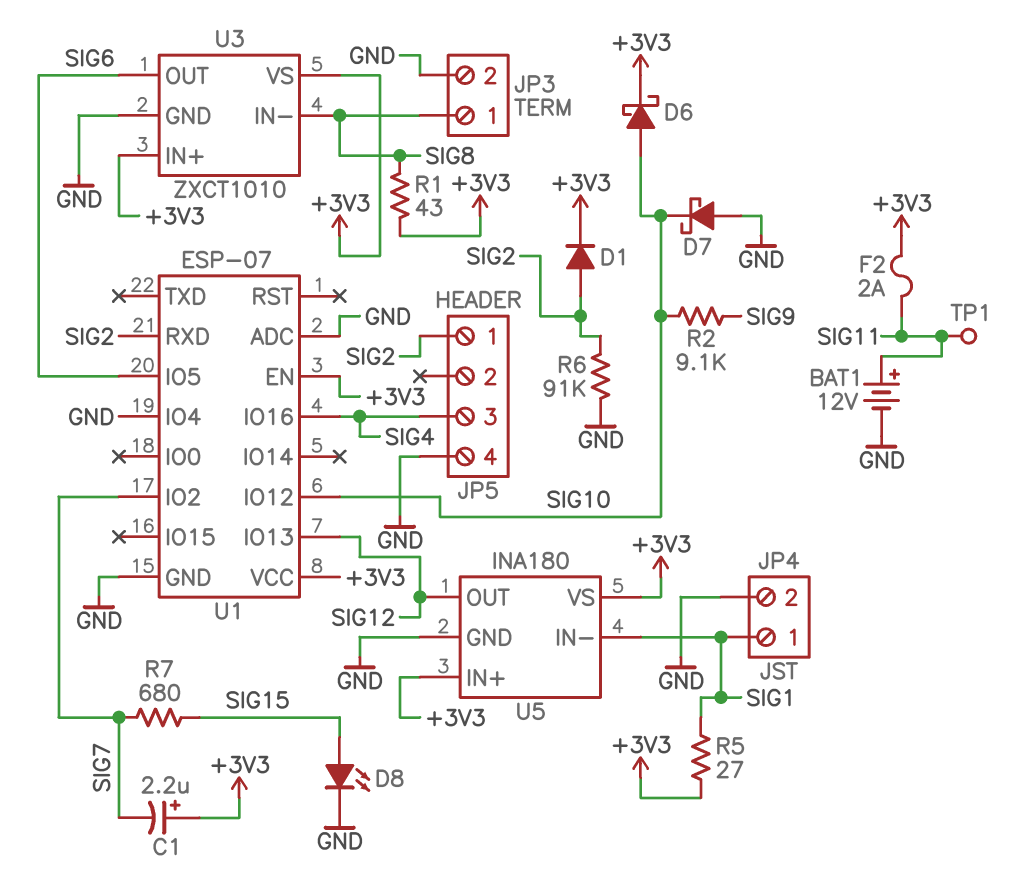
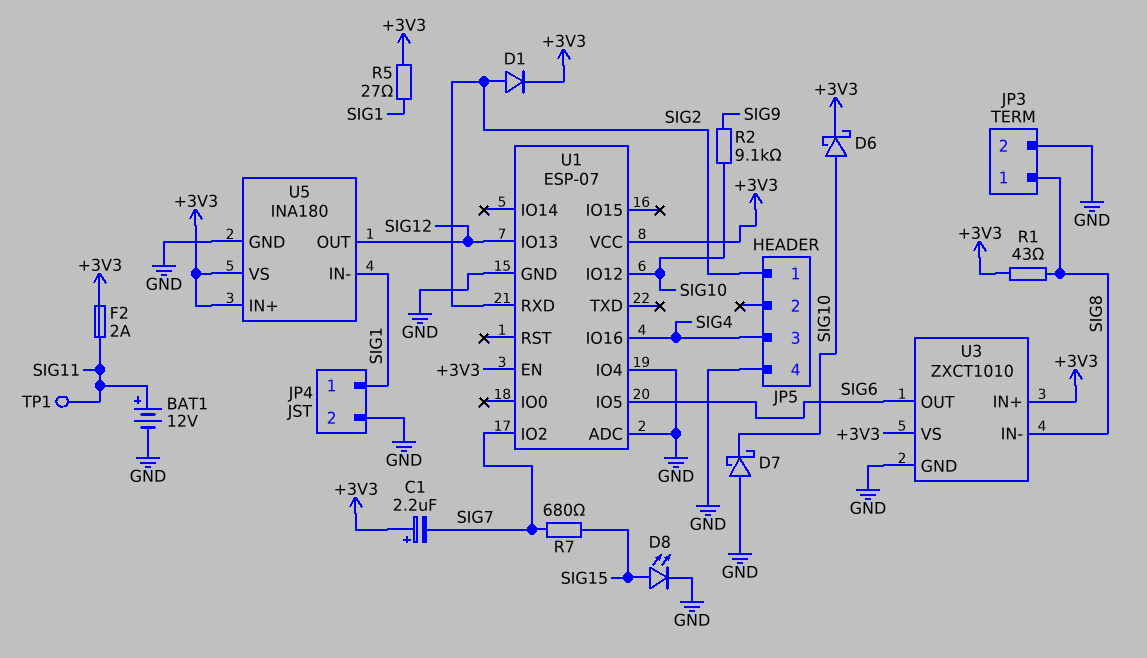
R6: 91k (GND, SIG2) -> none

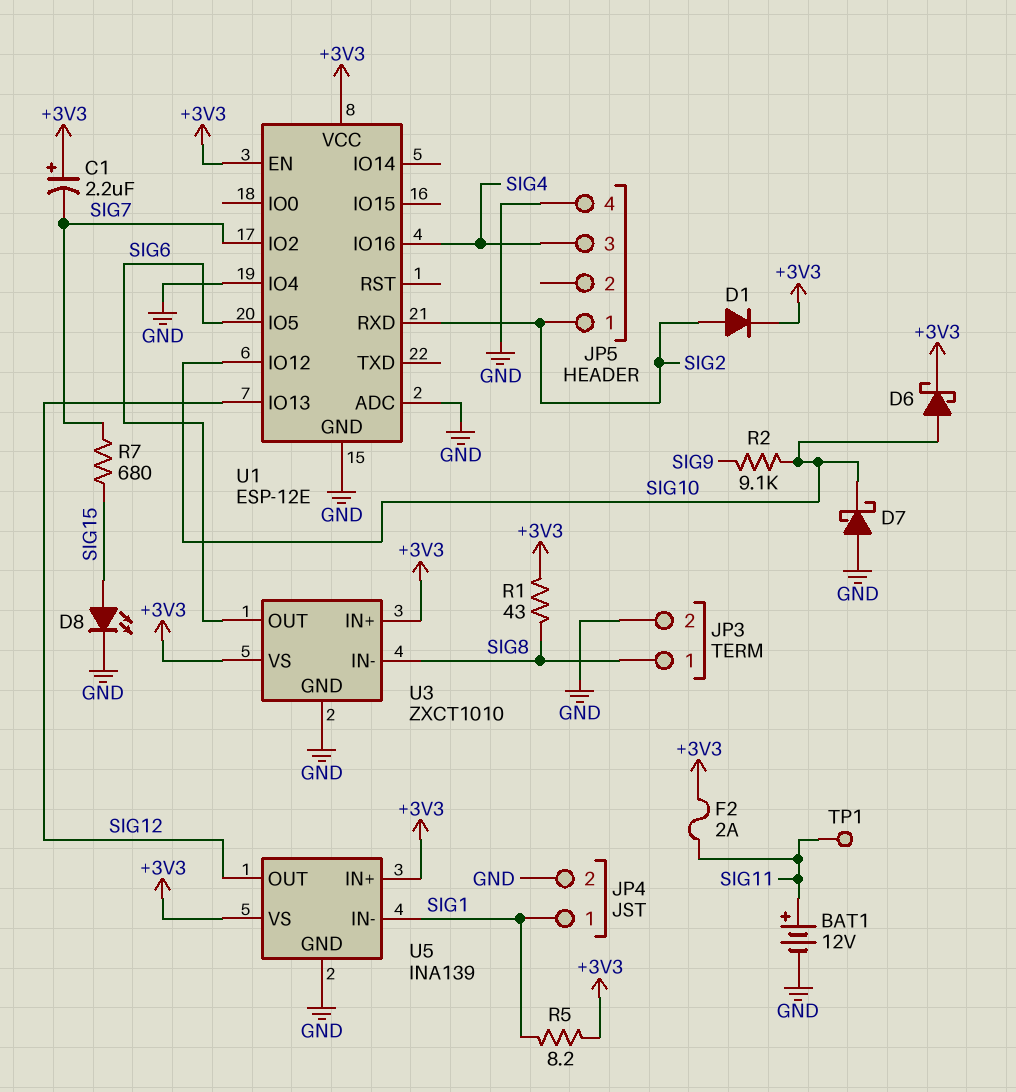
R5: 27 (+3V3, SIG1) -> 8.2 (+3V3, SIG1)
U1: ESP-07 -> ESP-12E
U5: INA180 -> INA139

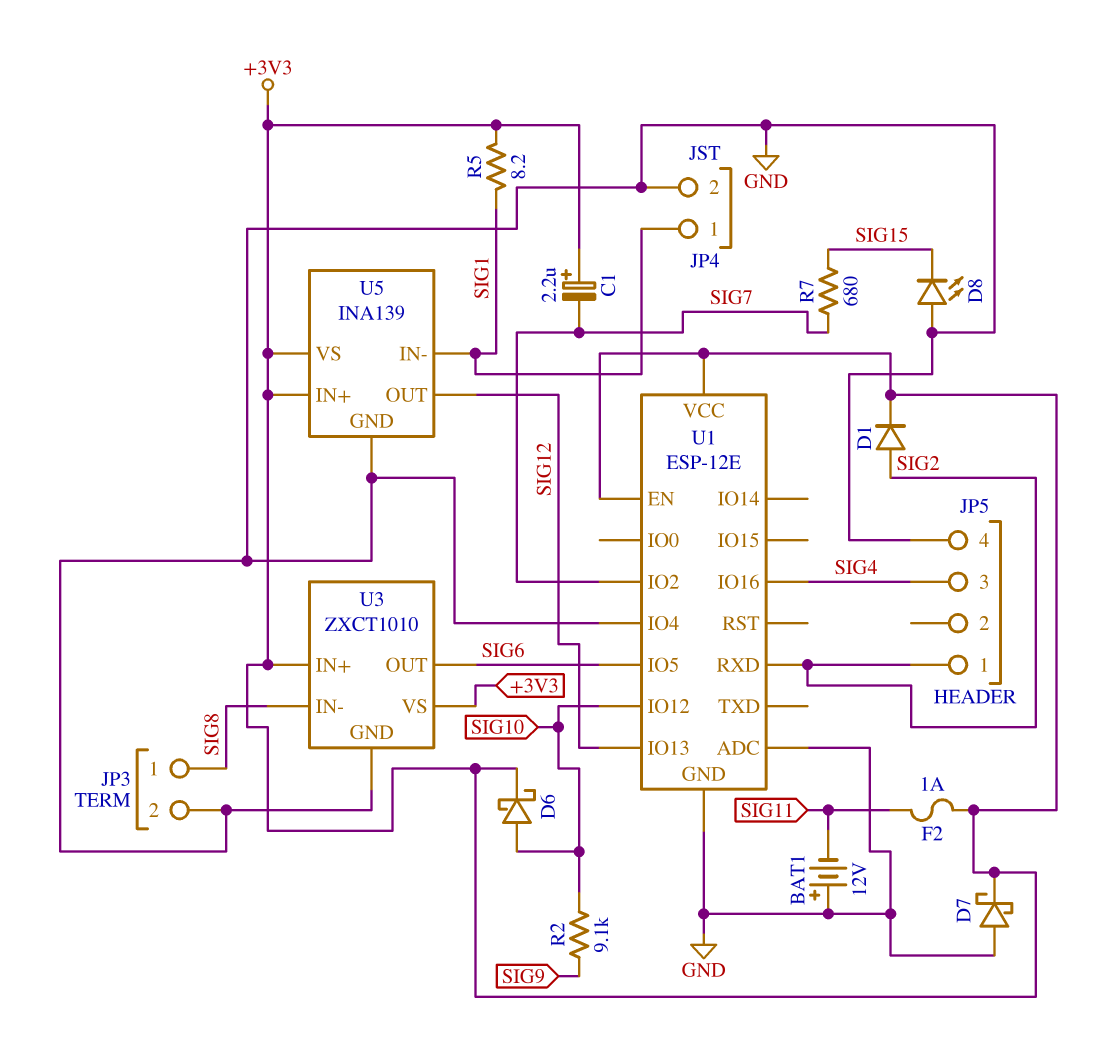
BAT1: 12V (plus SIG11, minus GND) -> 12V (plus GND, minus SIG11)
D7: schottky (A GND, K SIG10) -> schottky (A GND, K +3V3)
D8: LED (A SIG15, K GND) -> LED (A GND, K SIG15)
F2: 2A (+3V3, SIG11) -> 1A (+3V3, SIG11)
R1: 43 (+3V3, SIG8) -> none
TP1: test point (SIG11) -> none

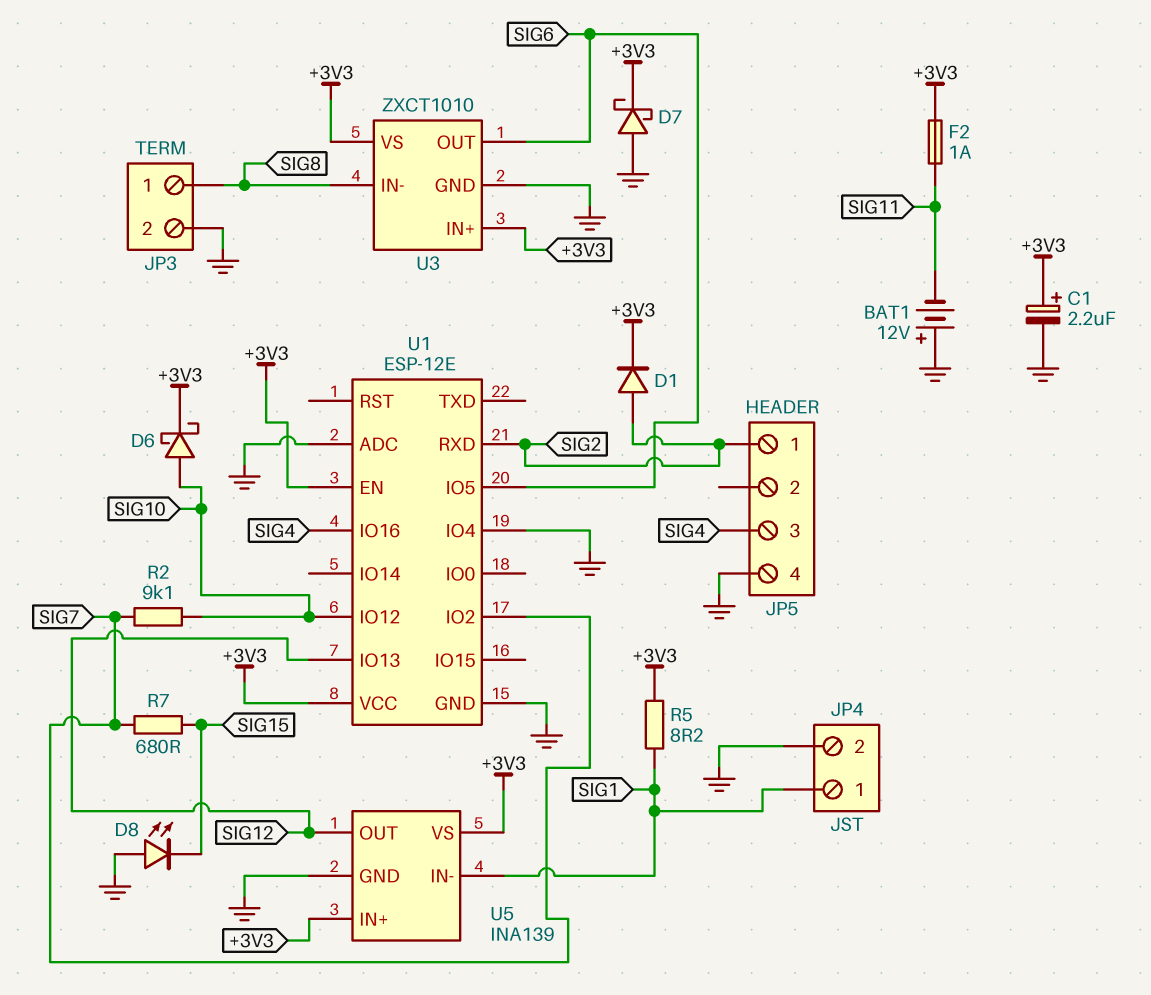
C1: 2.2uF (plus +3V3, minus SIG7) -> 2.2uF (plus +3V3, minus GND)
R2: 9.1k (SIG9, SIG10) -> 9.1k (SIG7, SIG10)

